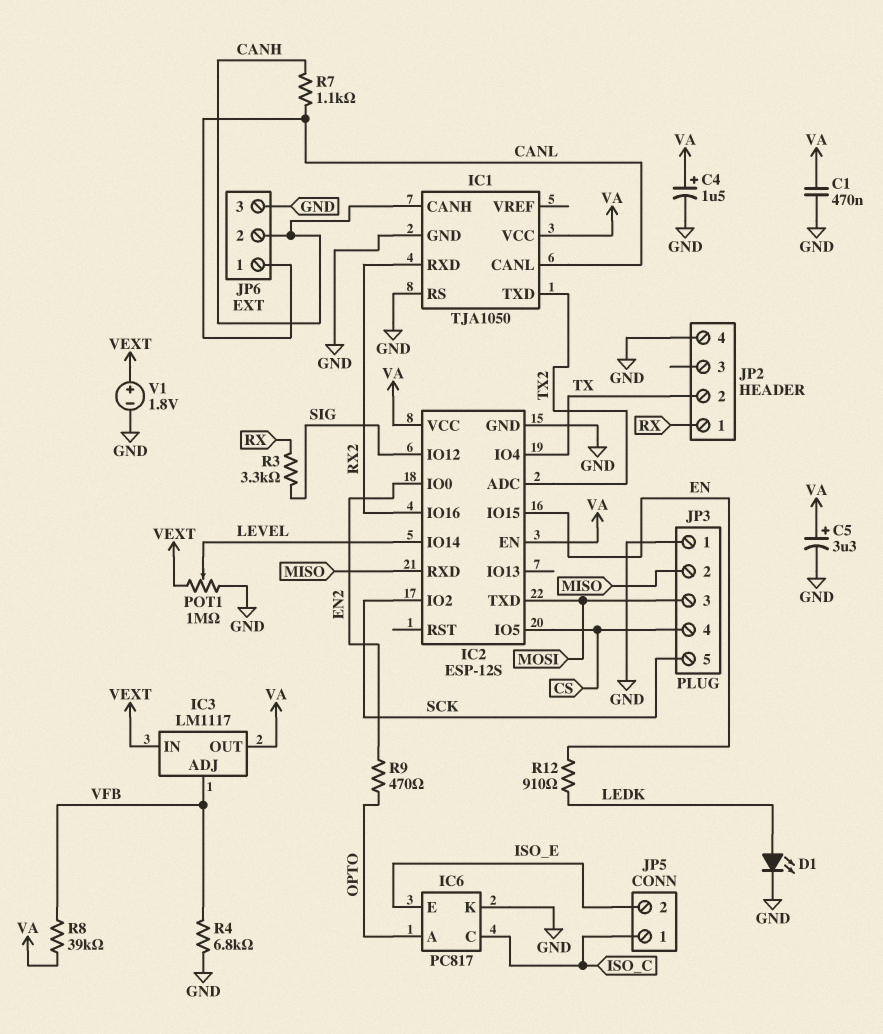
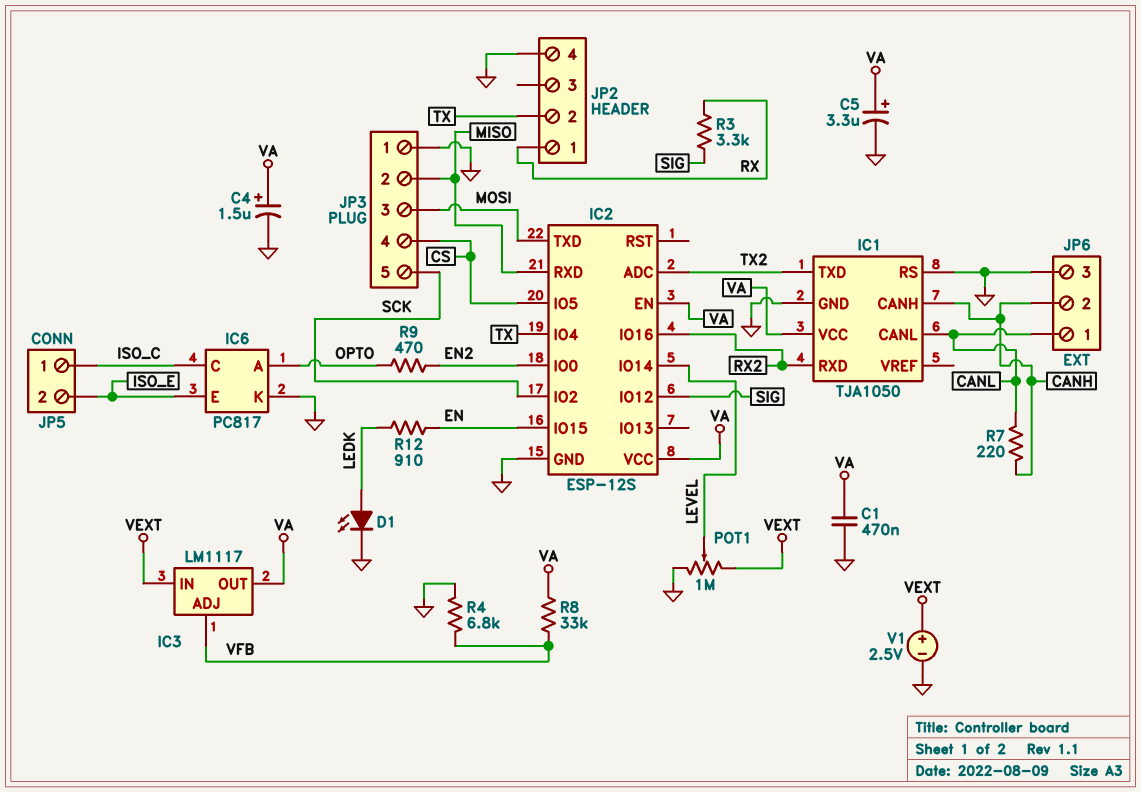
R7: 1.1k (CANH, CANL) -> 220 (CANH, CANL)
R8: 39k (VA, VFB) -> 33k (VA, VFB)
V1: 1.8V (plus VEXT, minus GND) -> 2.5V (plus VEXT, minus GND)

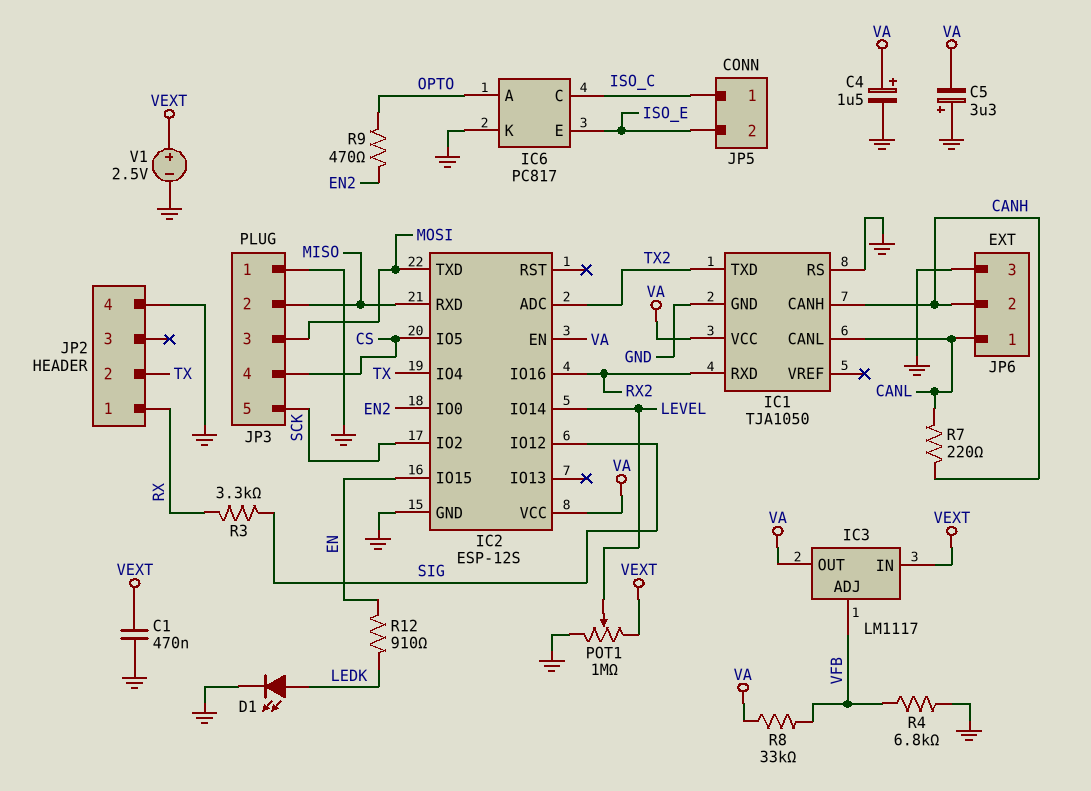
C1: 470nF (GND, VA) -> 470nF (GND, VEXT)
C5: 3.3uF (plus VA, minus GND) -> 3.3uF (plus GND, minus VA)

